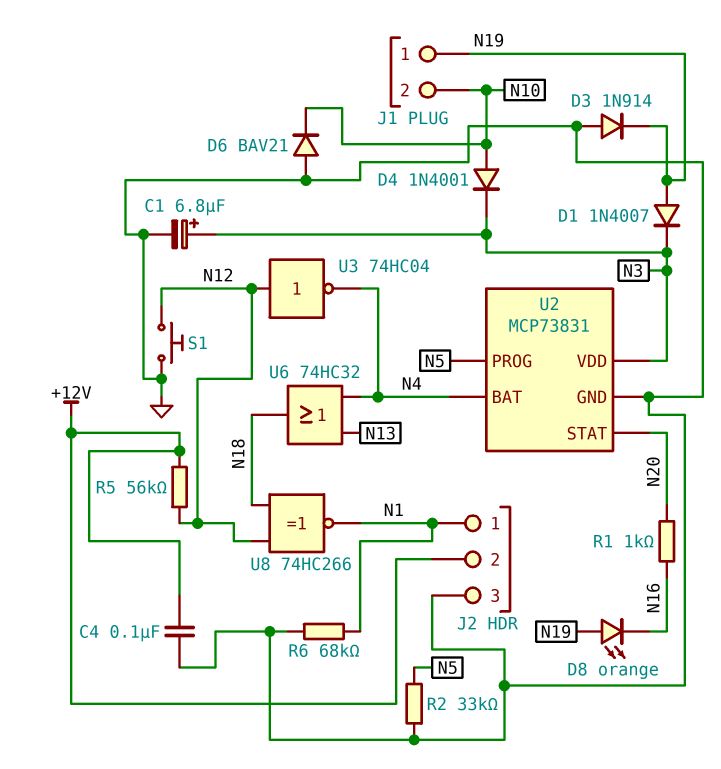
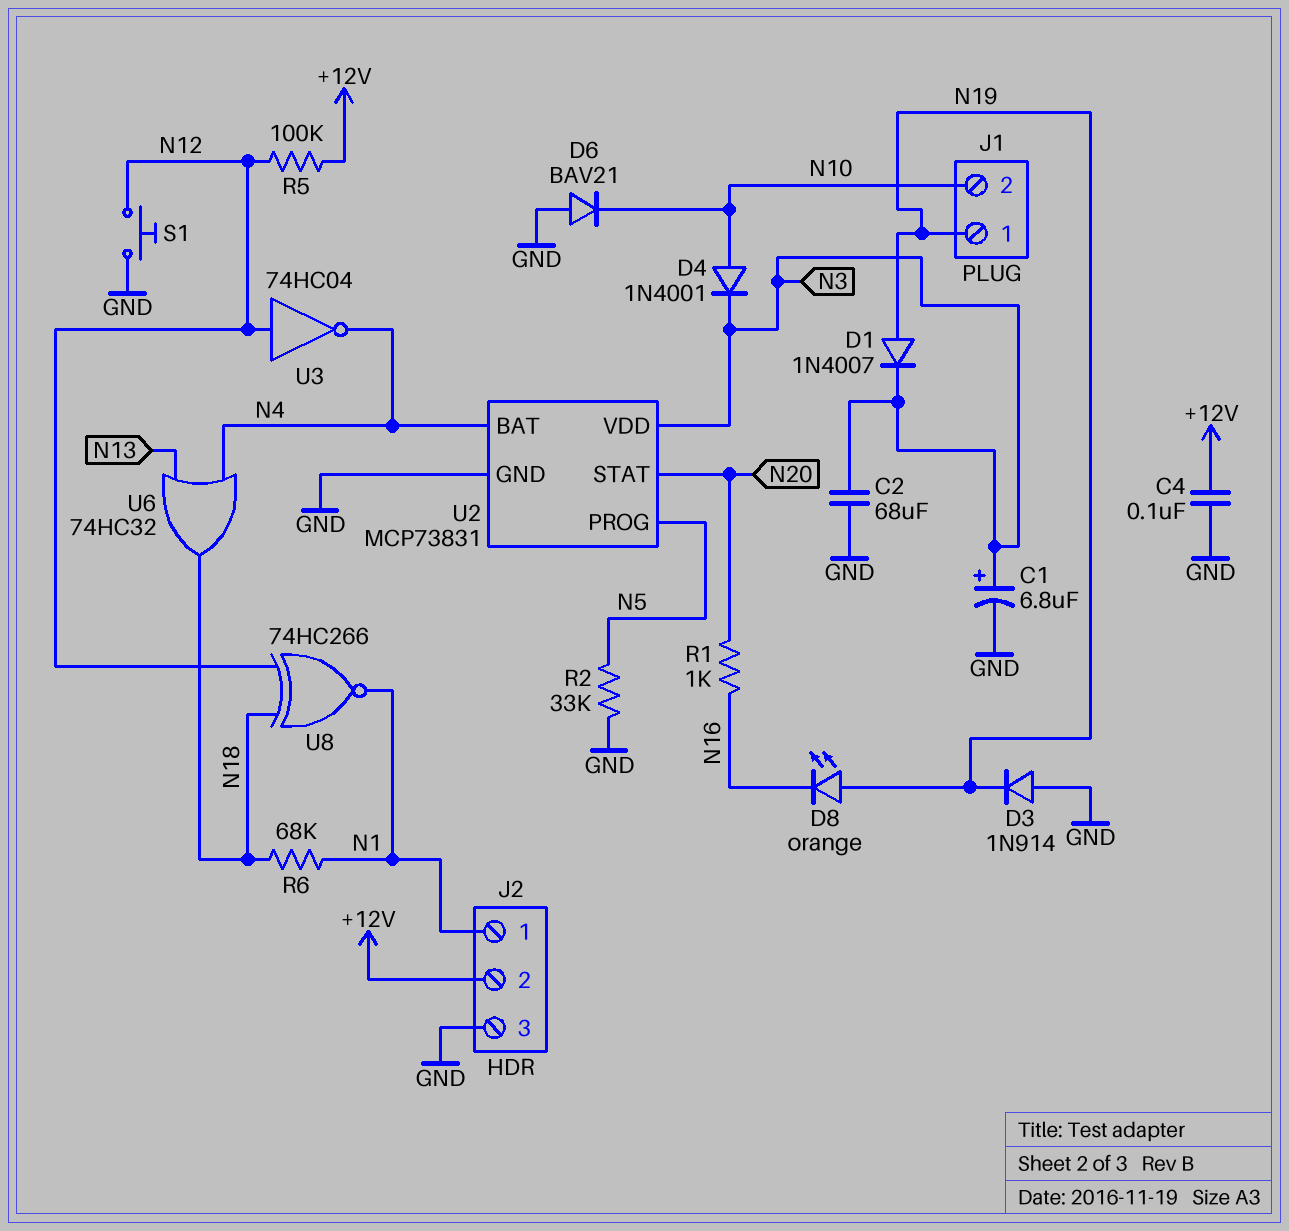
C2: none -> 68uF (GND, N3)
R5: 56k (+12V, N12) -> 100k (+12V, N12)
R6: 68k (GND, N1) -> 68k (N1, N18)

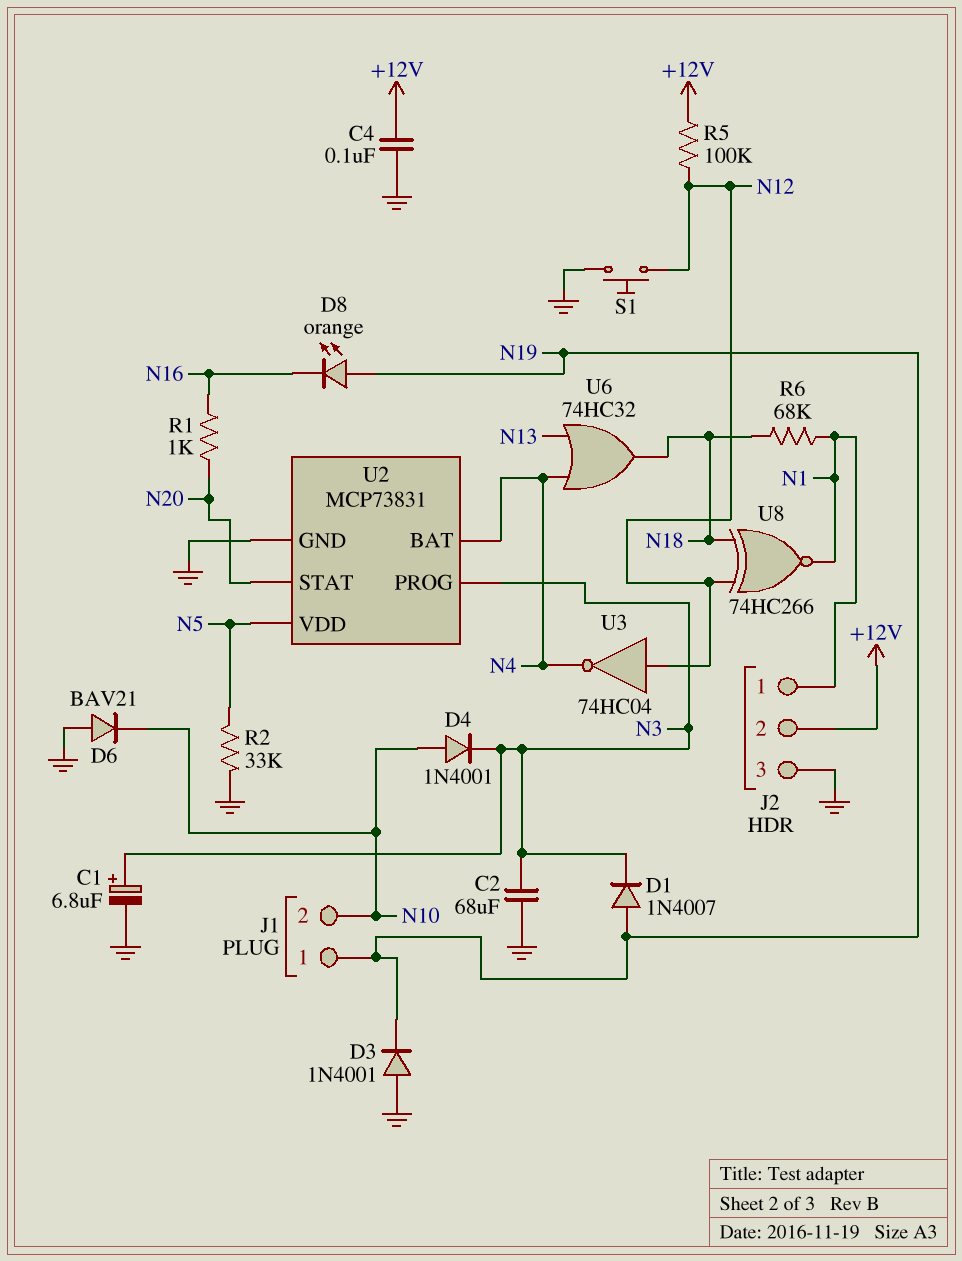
D3: diode 1N914 (A GND, K N19) -> diode 1N4001 (A GND, K N19)
U2 pin PROG: N5 -> N3
U2 pin VDD: N3 -> N5

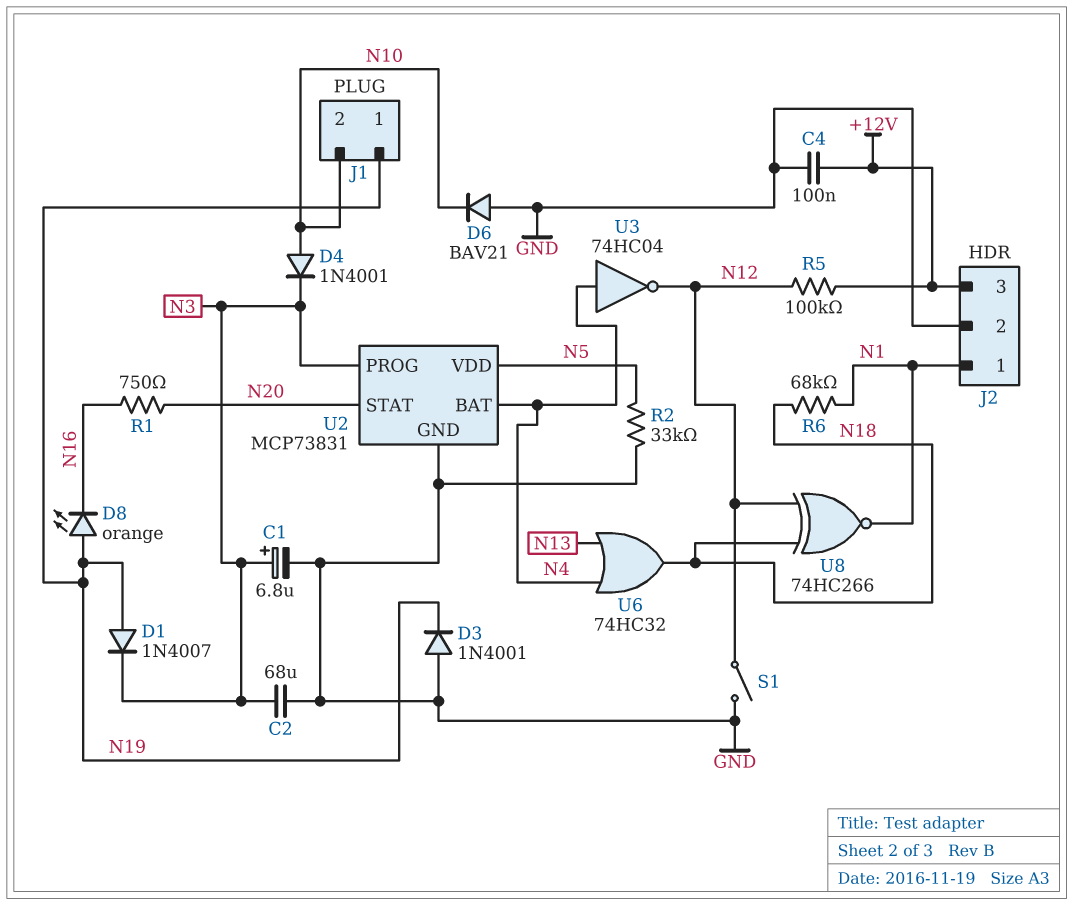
J2 pin 2: +12V -> GND
J2 pin 3: GND -> +12V
R1: 1k (N16, N20) -> 750 (N16, N20)
S1: button (GND, N12) -> switch (GND, N12)
U3: NOT 74HC04 (in N12, out N4) -> NOT 74HC04 (in N4, out N12)

